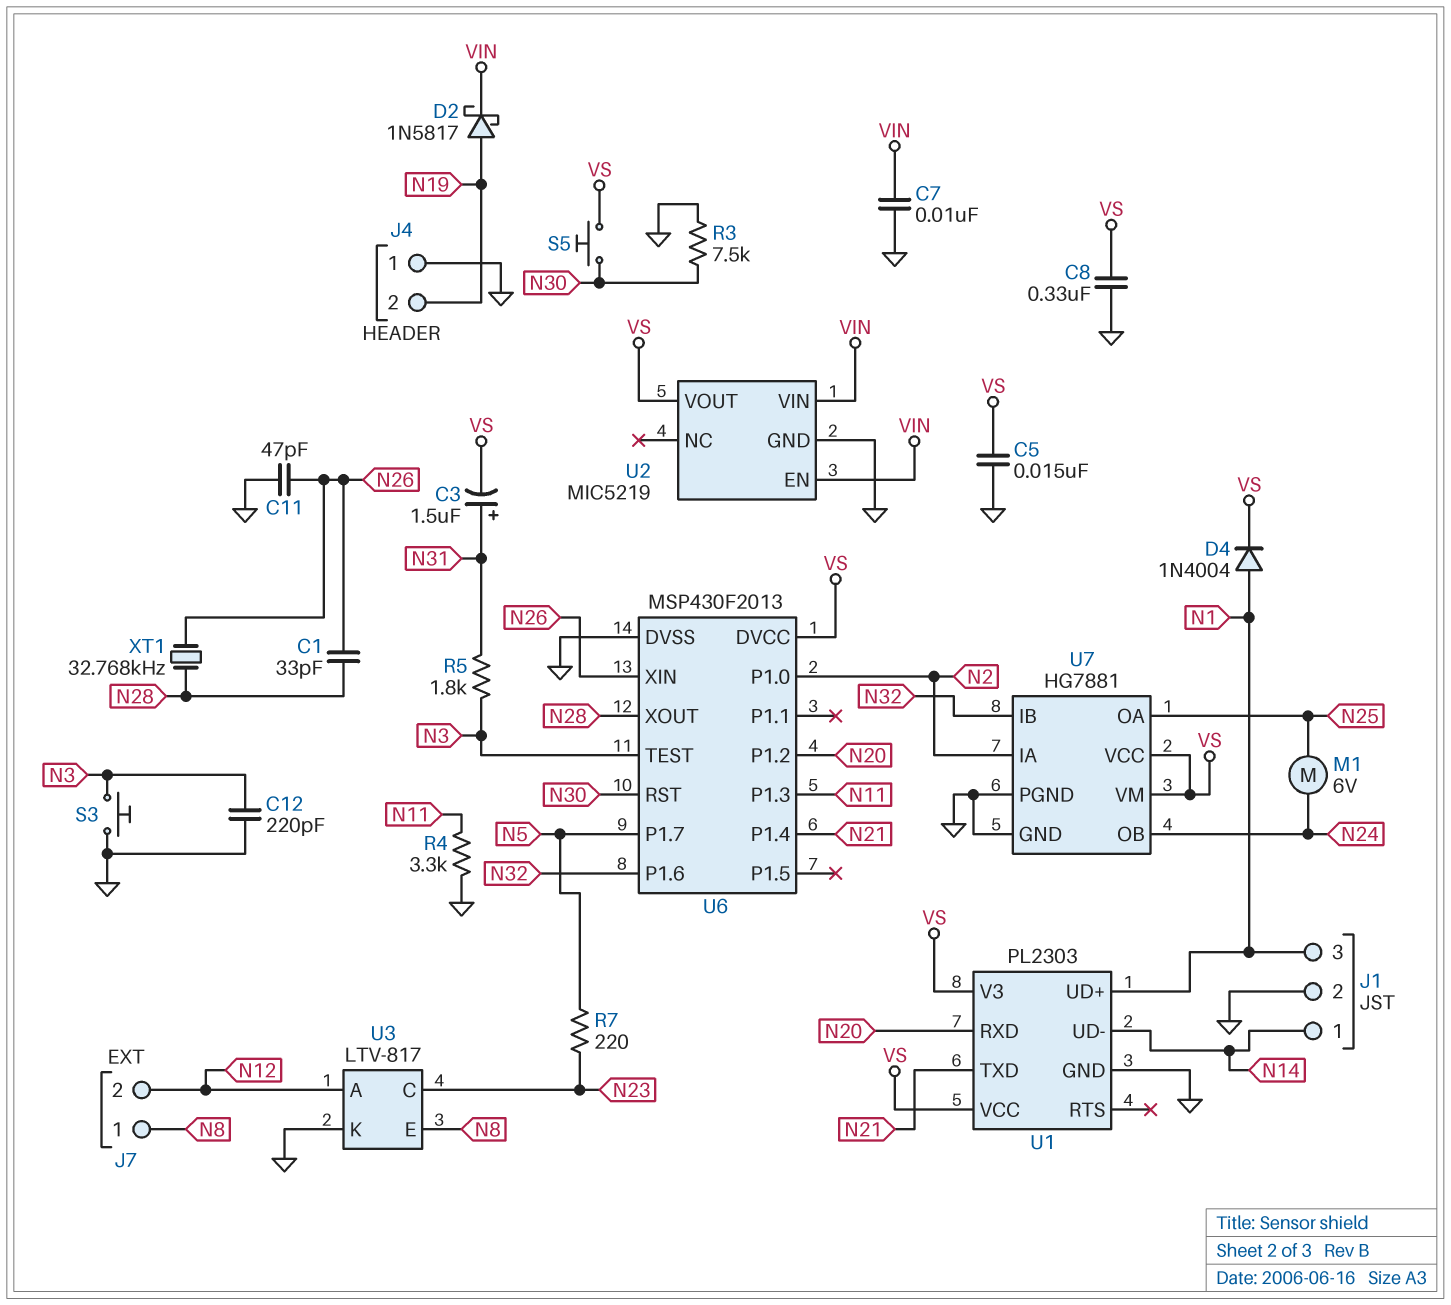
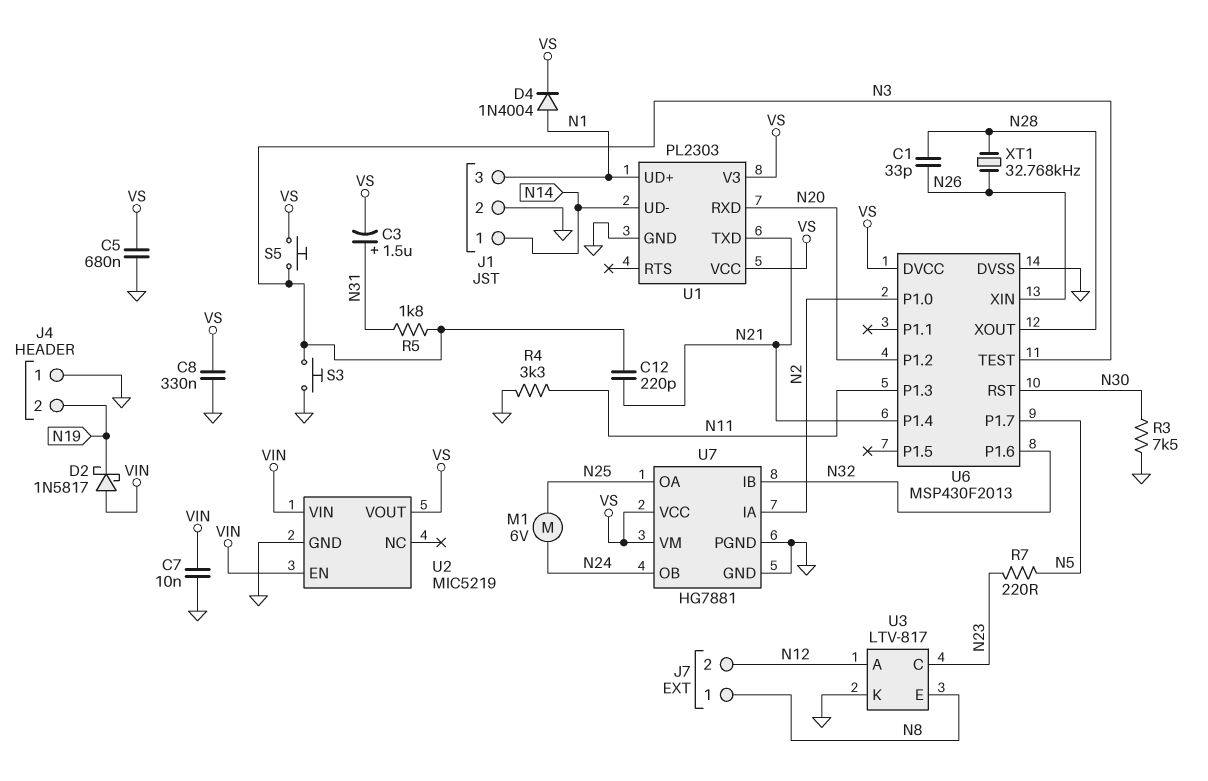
C5: 15nF (GND, VS) -> 680nF (GND, VS)
C11: 47pF (GND, N26) -> none
C12: 220pF (GND, N3) -> 220pF (N3, N21)
D2: schottky 1N5817 (A N19, K VIN) -> schottky 1N5817 (A VIN, K N19)
S5: button (N30, VS) -> button (N3, VS)

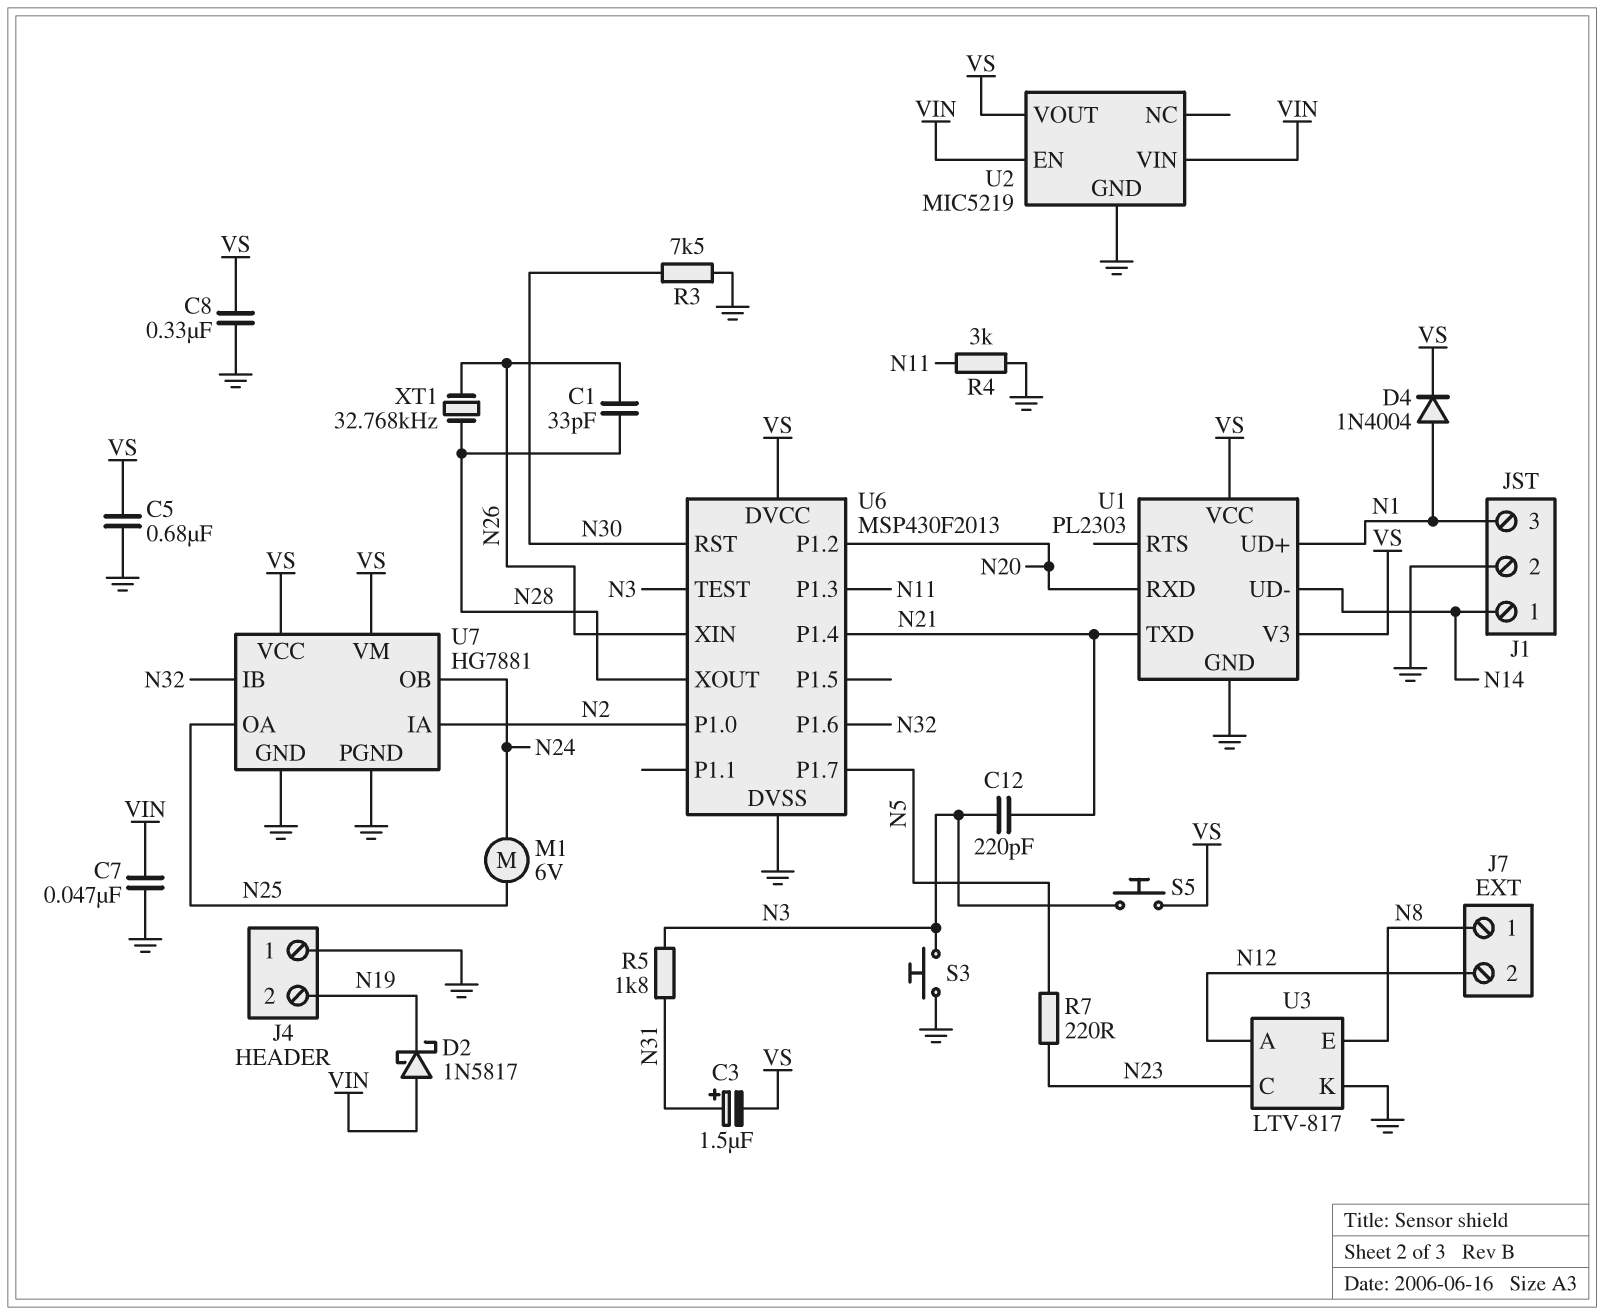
C7: 10nF (GND, VIN) -> 47nF (GND, VIN)
R4: 3.3k (GND, N11) -> 3k (GND, N11)

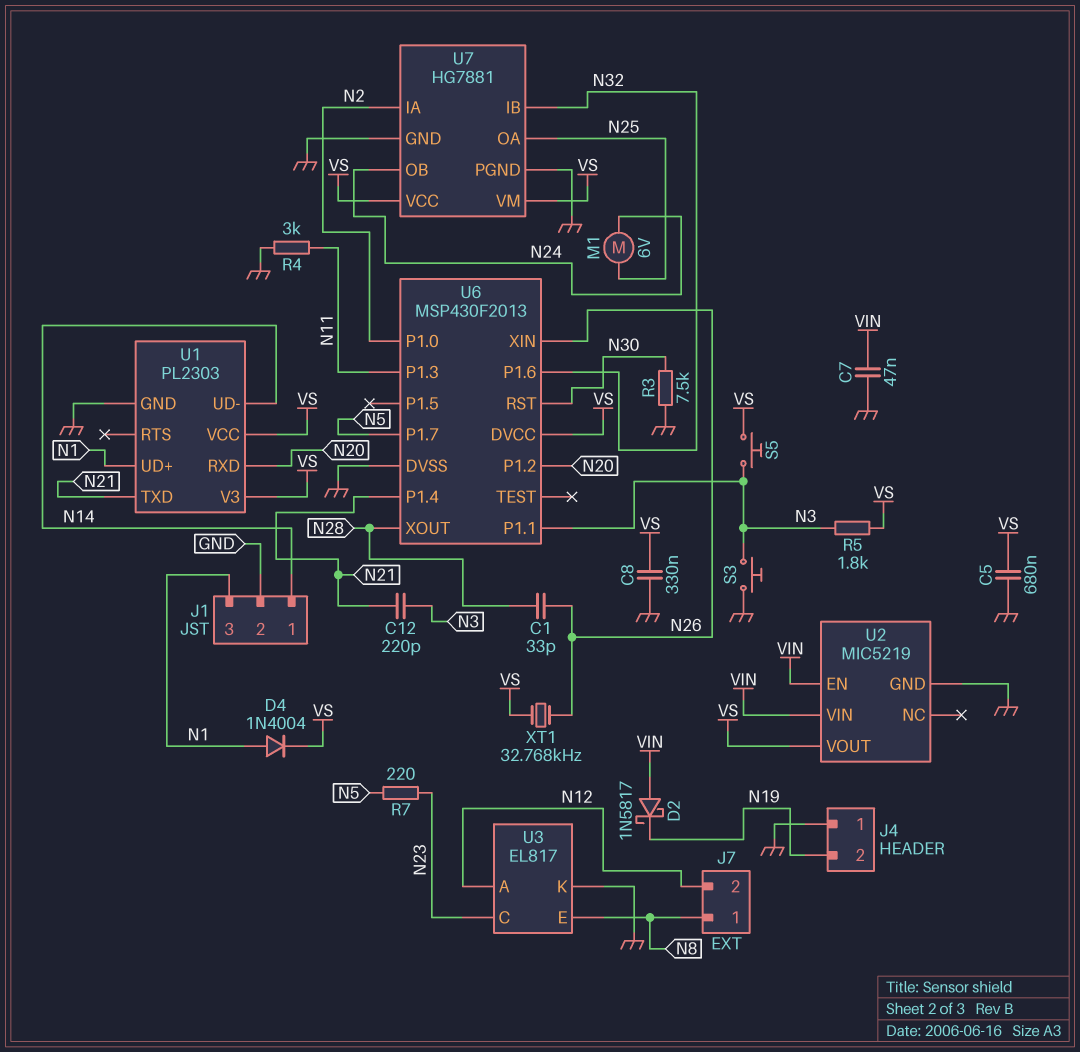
C3: 1.5uF (plus N31, minus VS) -> none
R5: 1.8k (N3, N31) -> 1.8k (N3, VS)
U3: LTV-817 -> EL817
U6 pin P1.1: none -> N3
U6 pin TEST: N3 -> none
XT1: 32.768kHz (N26, N28) -> 32.768kHz (N26, VS)

